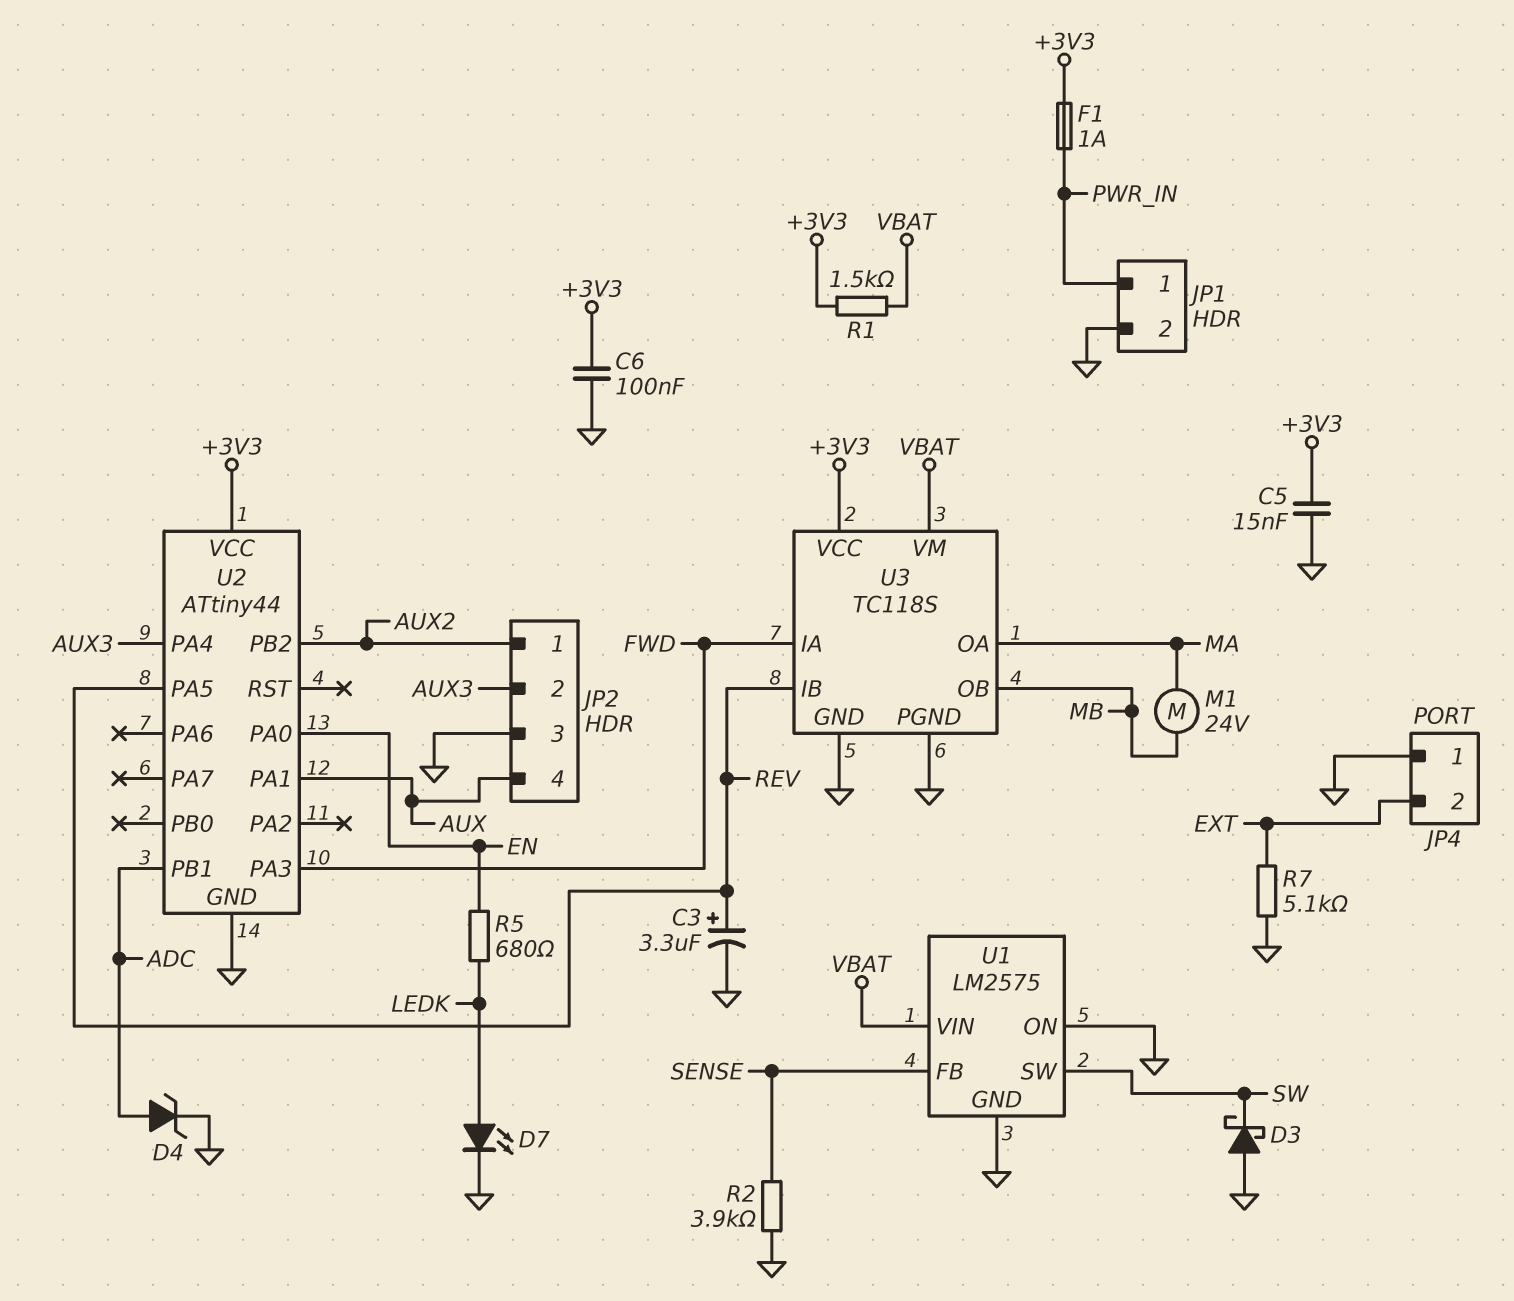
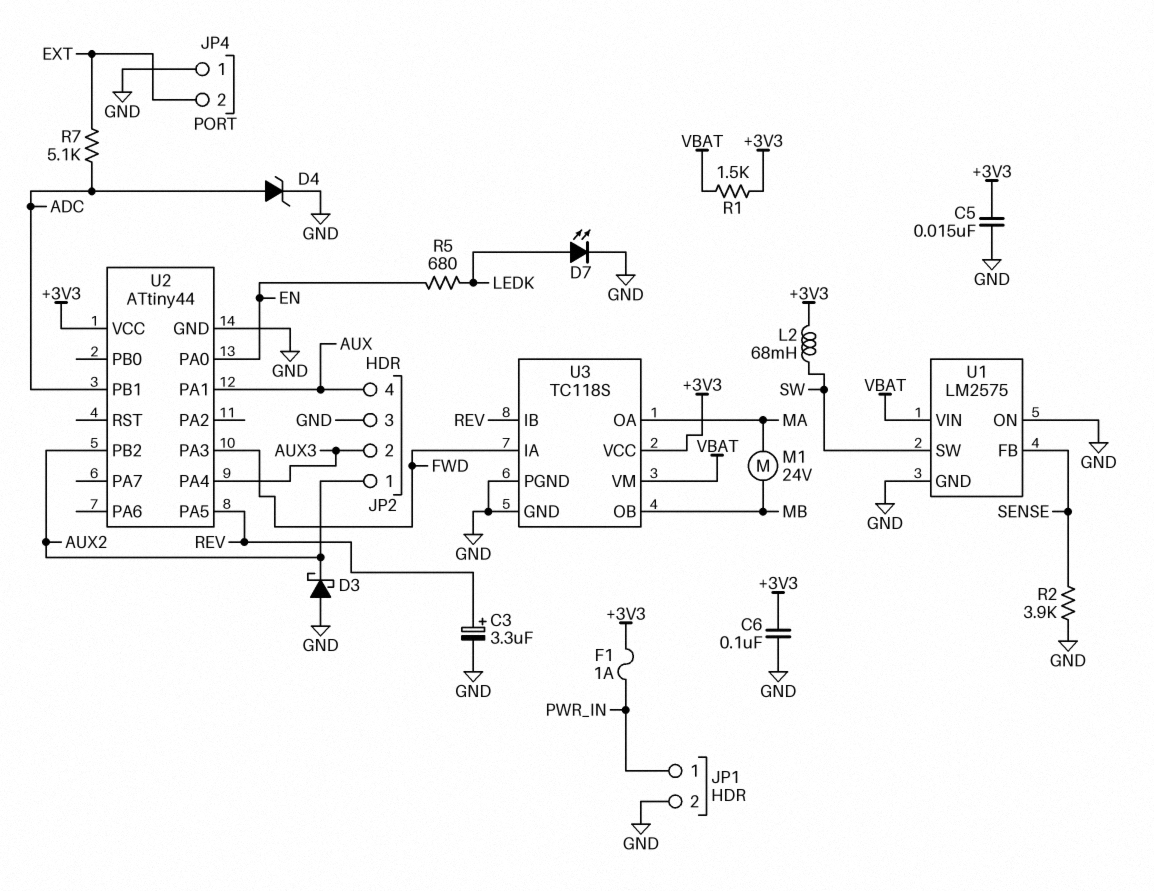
D3: schottky (A GND, K SW) -> schottky (A GND, K AUX2)
L2: none -> 68mH (+3V3, SW)
R7: 5.1k (EXT, GND) -> 5.1k (ADC, EXT)

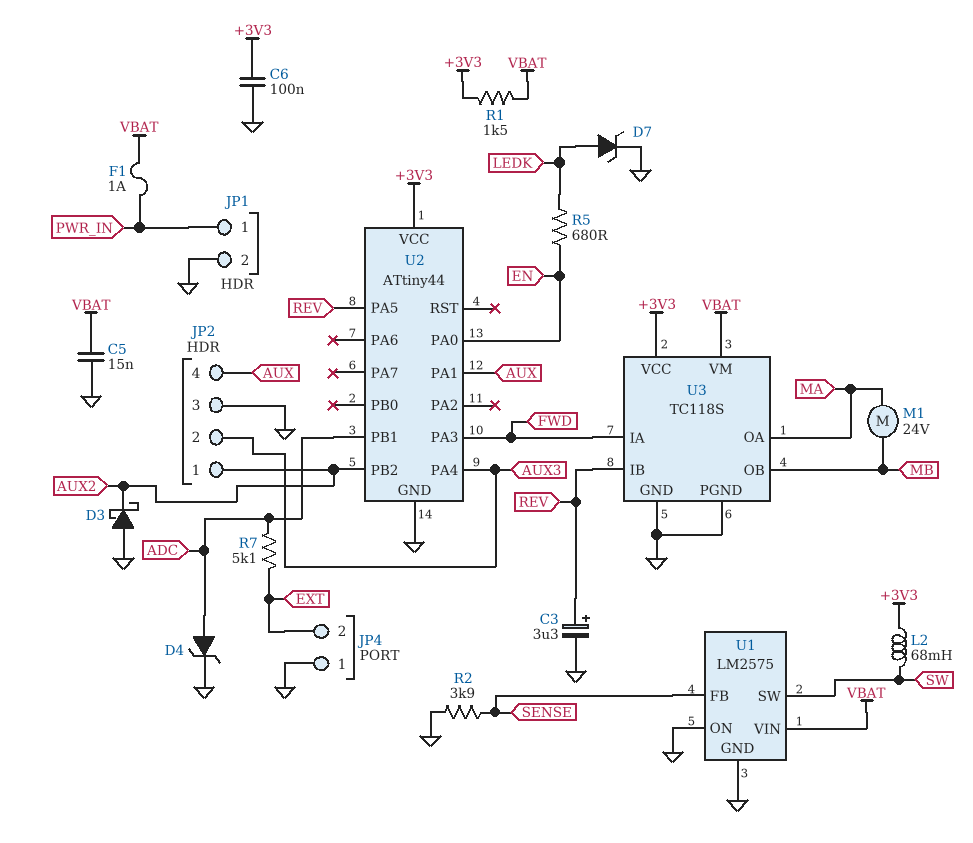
C5: 15nF (+3V3, GND) -> 15nF (GND, VBAT)
D7: LED (A LEDK, K GND) -> zener (A LEDK, K GND)
F1: 1A (+3V3, PWR_IN) -> 1A (PWR_IN, VBAT)

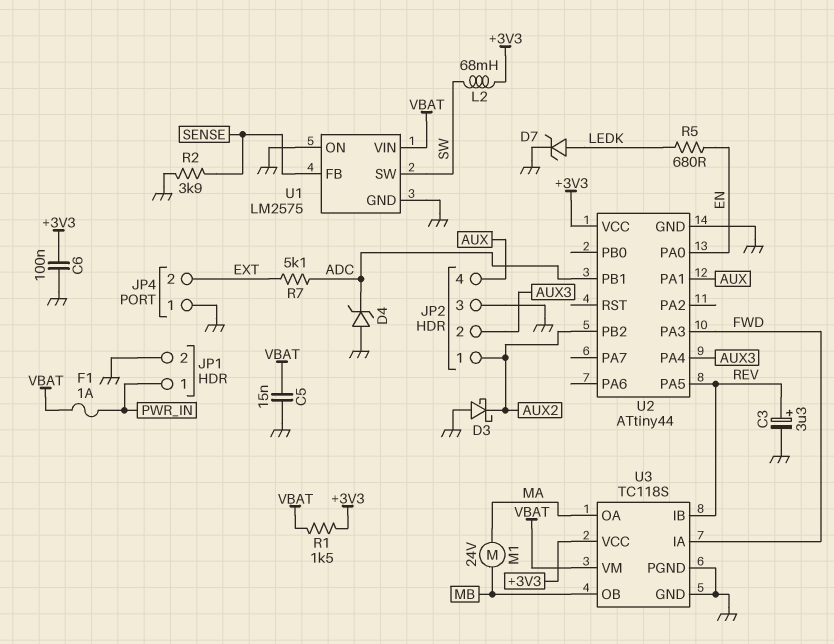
D4: zener (A ADC, K GND) -> zener (A GND, K ADC)

